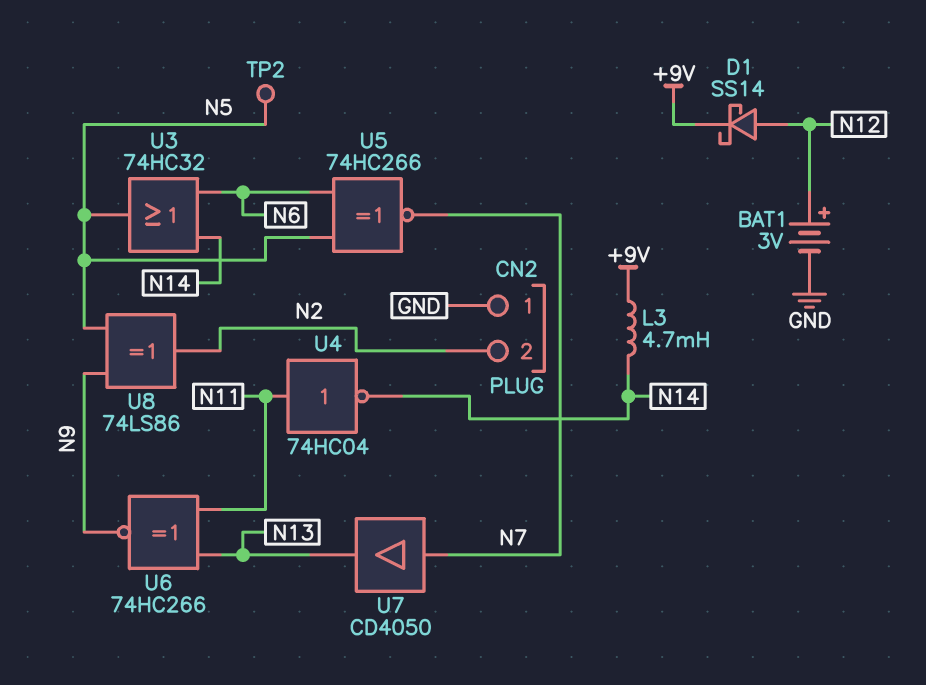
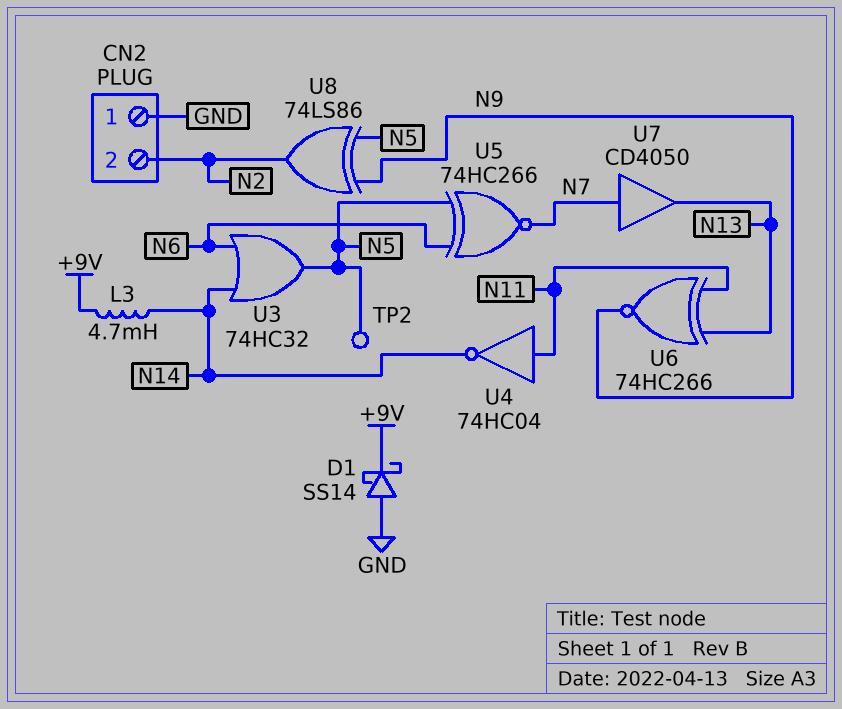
BAT1: 3V (plus N12, minus GND) -> none
D1: schottky SS14 (A N12, K +9V) -> schottky SS14 (A GND, K +9V)

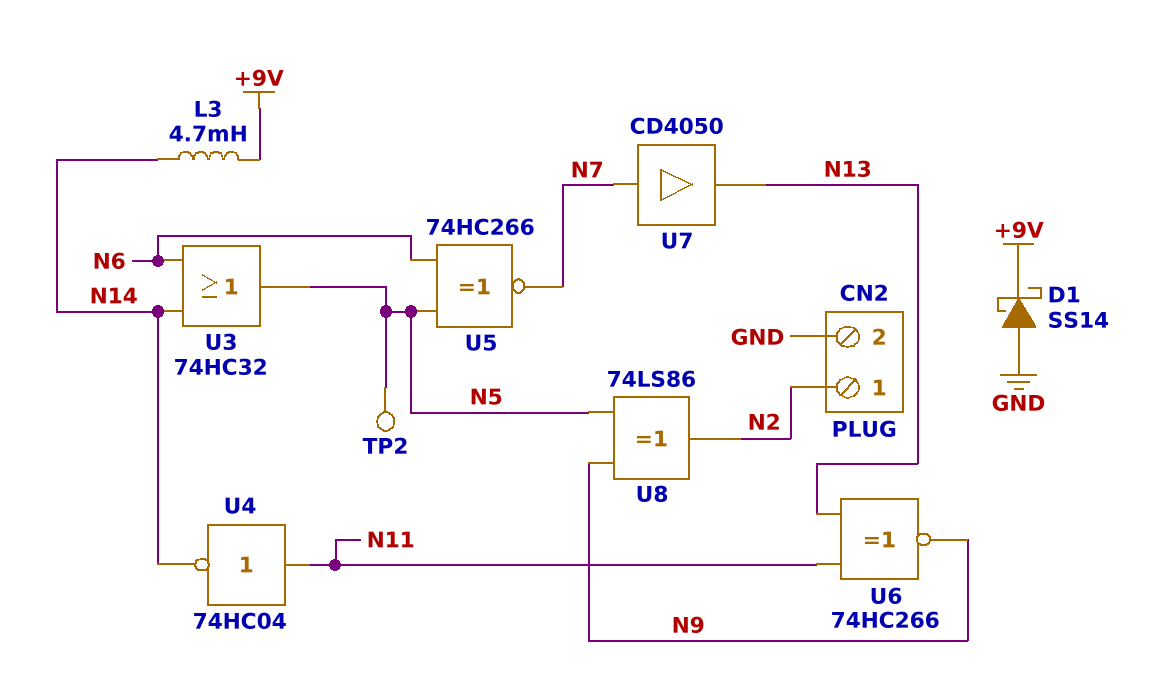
CN2 pin 1: GND -> N2
CN2 pin 2: N2 -> GND

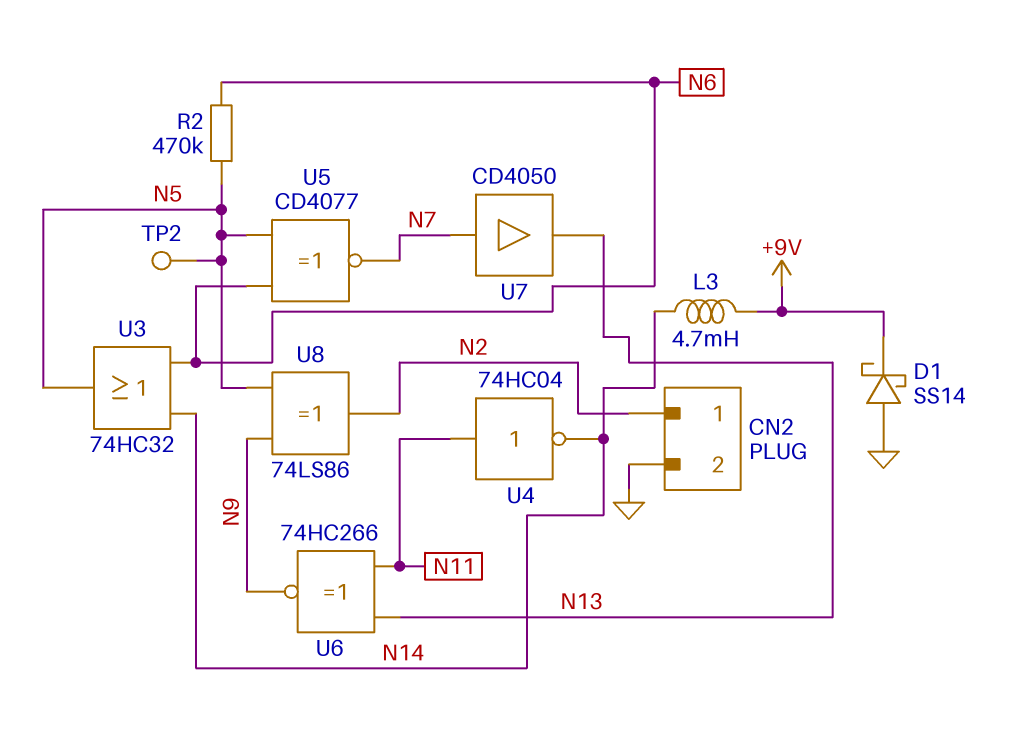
R2: none -> 470k (N5, N6)
U5: XNOR 74HC266 (in N5, in N6, out N7) -> XNOR CD4077 (in N5, in N6, out N7)

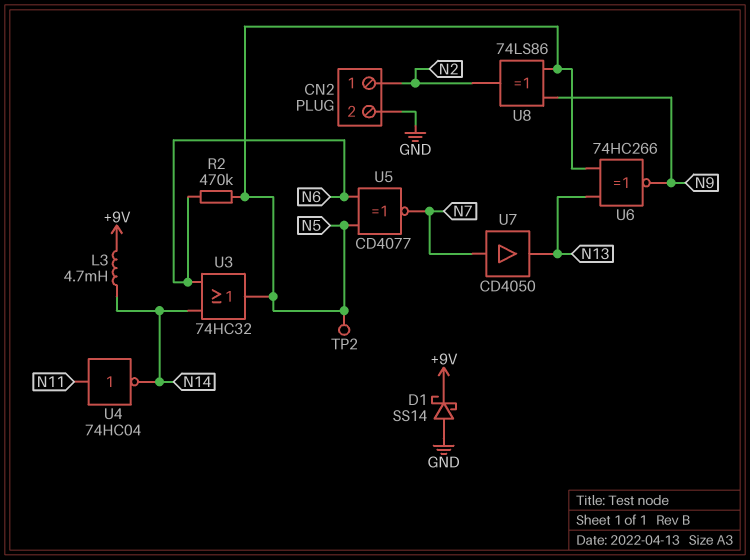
U6: XNOR 74HC266 (in N11, in N13, out N9) -> XNOR 74HC266 (in N5, in N13, out N9)

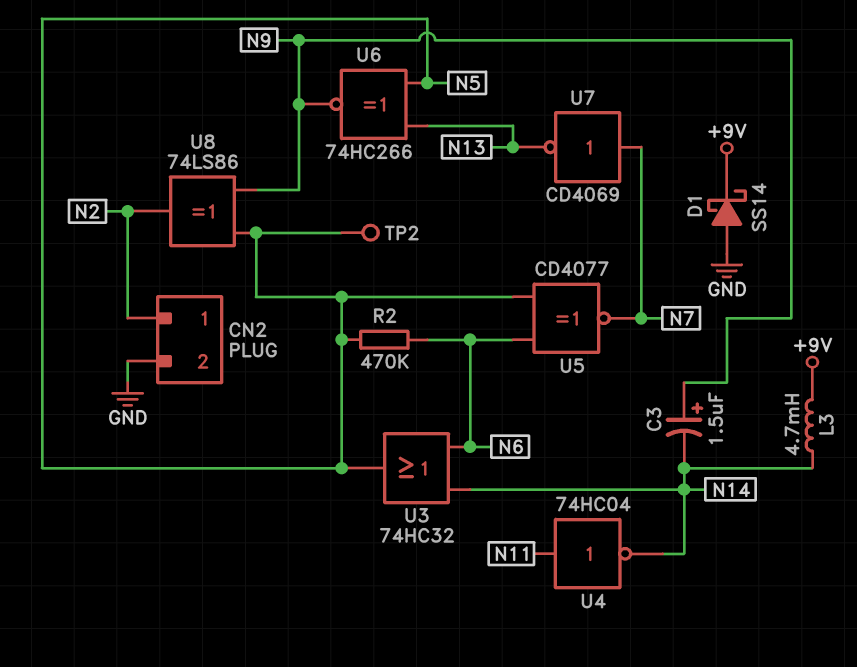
C3: none -> 1.5uF (plus N9, minus N14)
U7: buffer CD4050 (in N7, out N13) -> NOT CD4069 (in N7, out N13)

